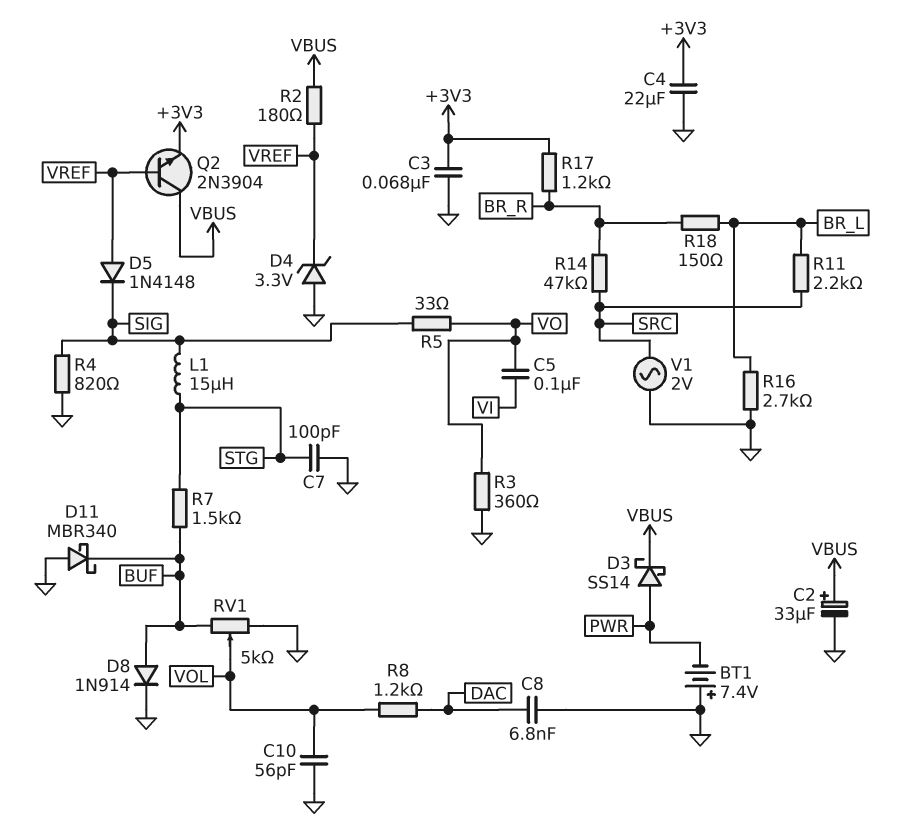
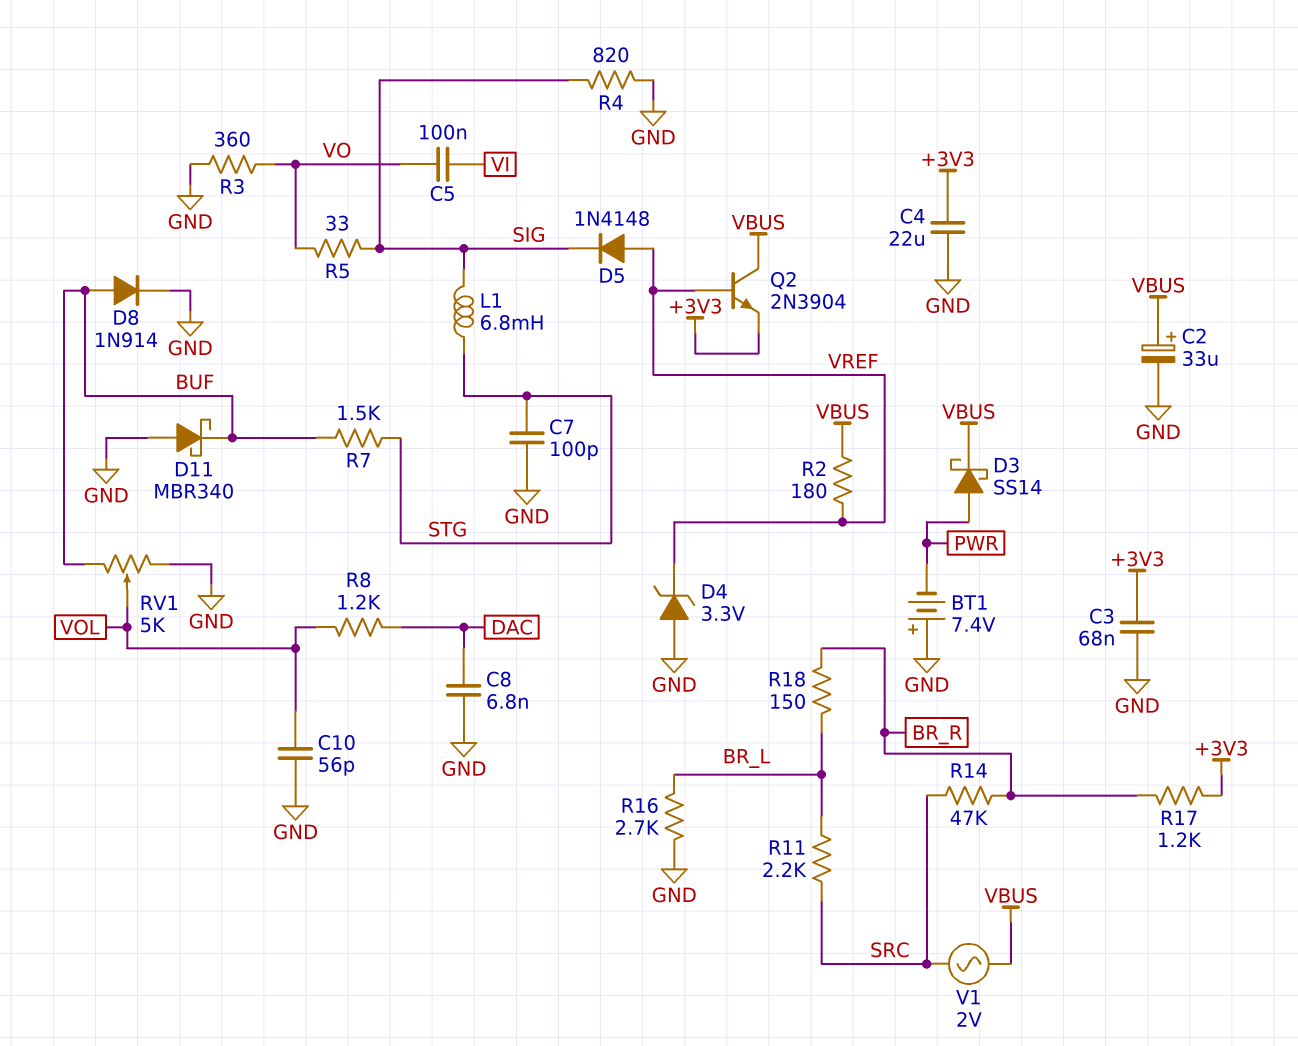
L1: 15uH (SIG, STG) -> 6.8mH (SIG, STG)
V1: AC 2V (GND, SRC) -> AC 2V (SRC, VBUS)

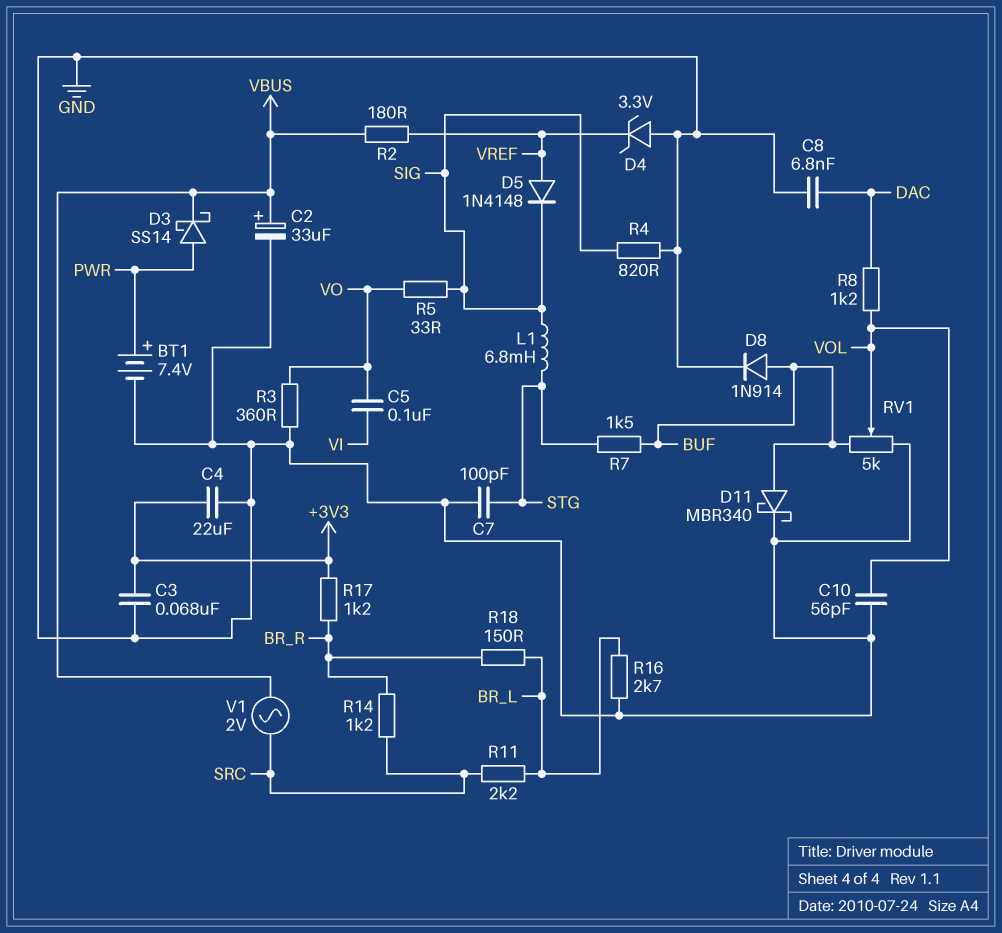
BT1: 7.4V (plus GND, minus PWR) -> 7.4V (plus PWR, minus GND)
D11: schottky MBR340 (A GND, K BUF) -> schottky MBR340 (A BUF, K GND)
Q2: NPN 2N3904 (B VREF, C VBUS, E +3V3) -> none
R14: 47k (BR_R, SRC) -> 1.2k (BR_R, SRC)

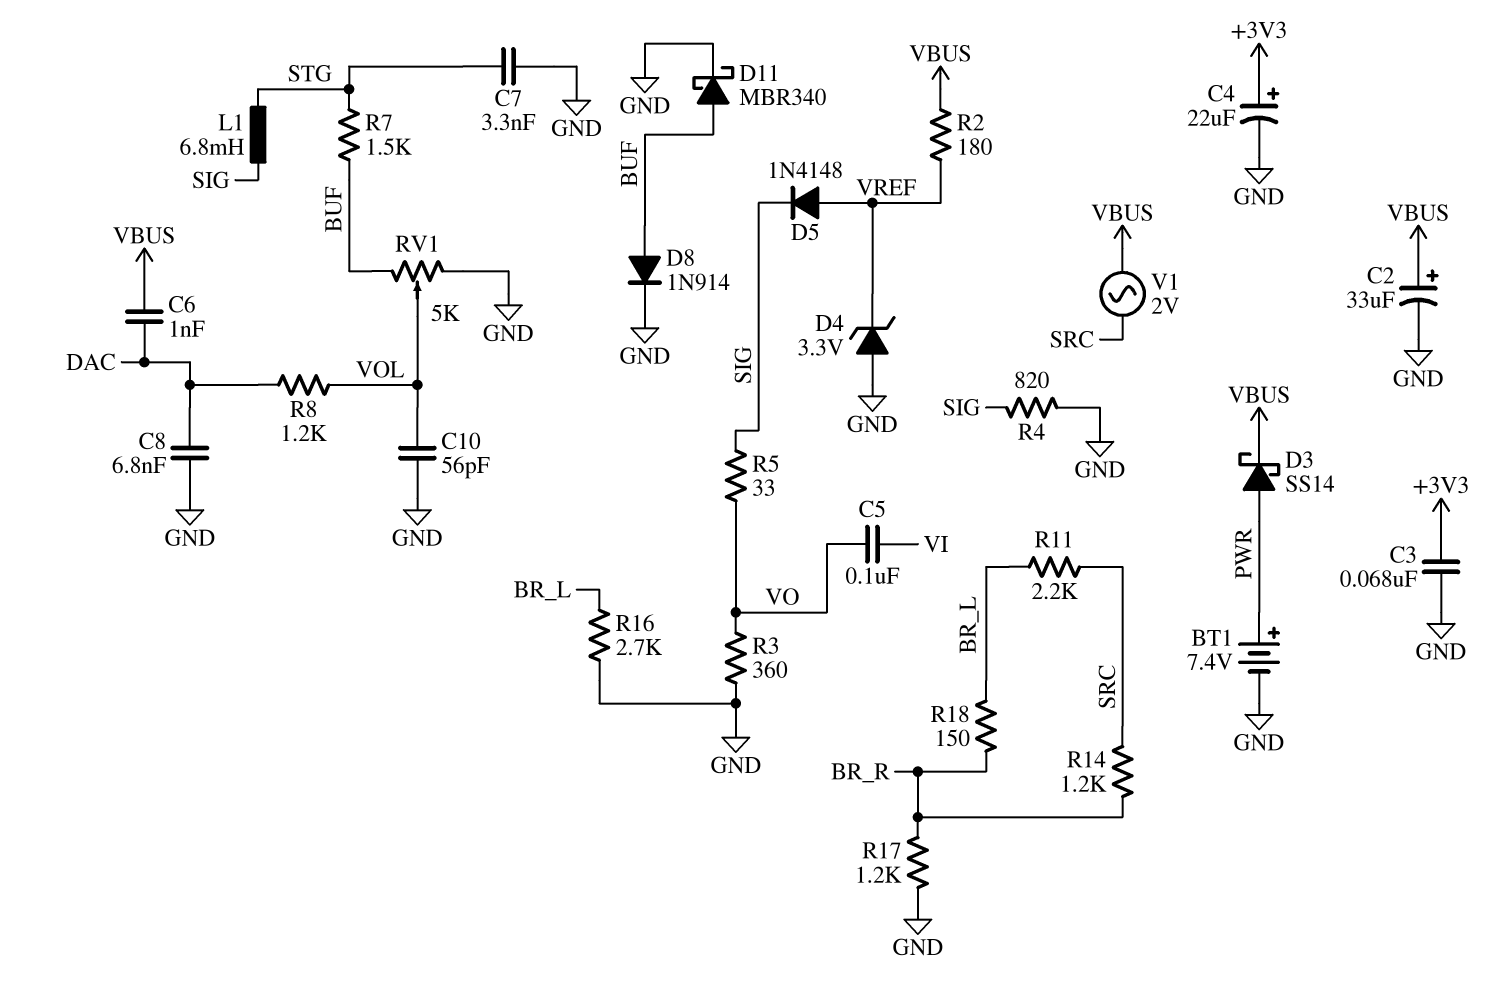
C4: 22uF (+3V3, GND) -> 22uF (plus +3V3, minus GND)
C6: none -> 1nF (DAC, VBUS)
C7: 100pF (GND, STG) -> 3.3nF (GND, STG)
R17: 1.2k (+3V3, BR_R) -> 1.2k (BR_R, GND)

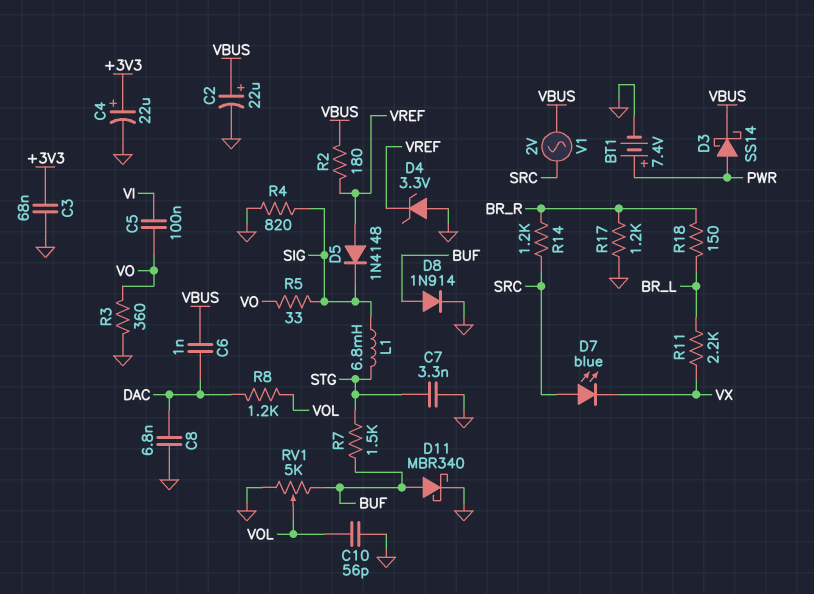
C2: 33uF (plus VBUS, minus GND) -> 22uF (plus VBUS, minus GND)
D7: none -> LED blue (A SRC, K VX)
R11: 2.2k (BR_L, SRC) -> 2.2k (BR_L, VX)
R16: 2.7k (BR_L, GND) -> none

